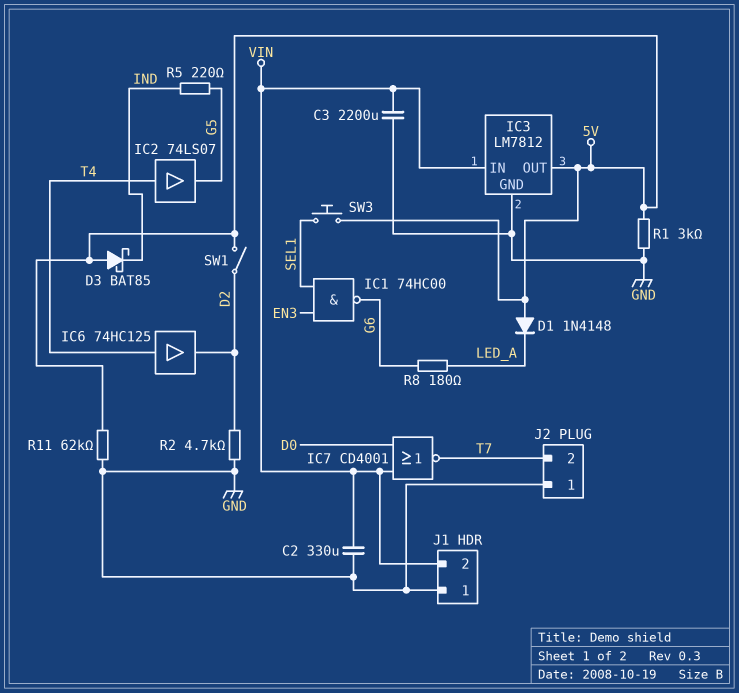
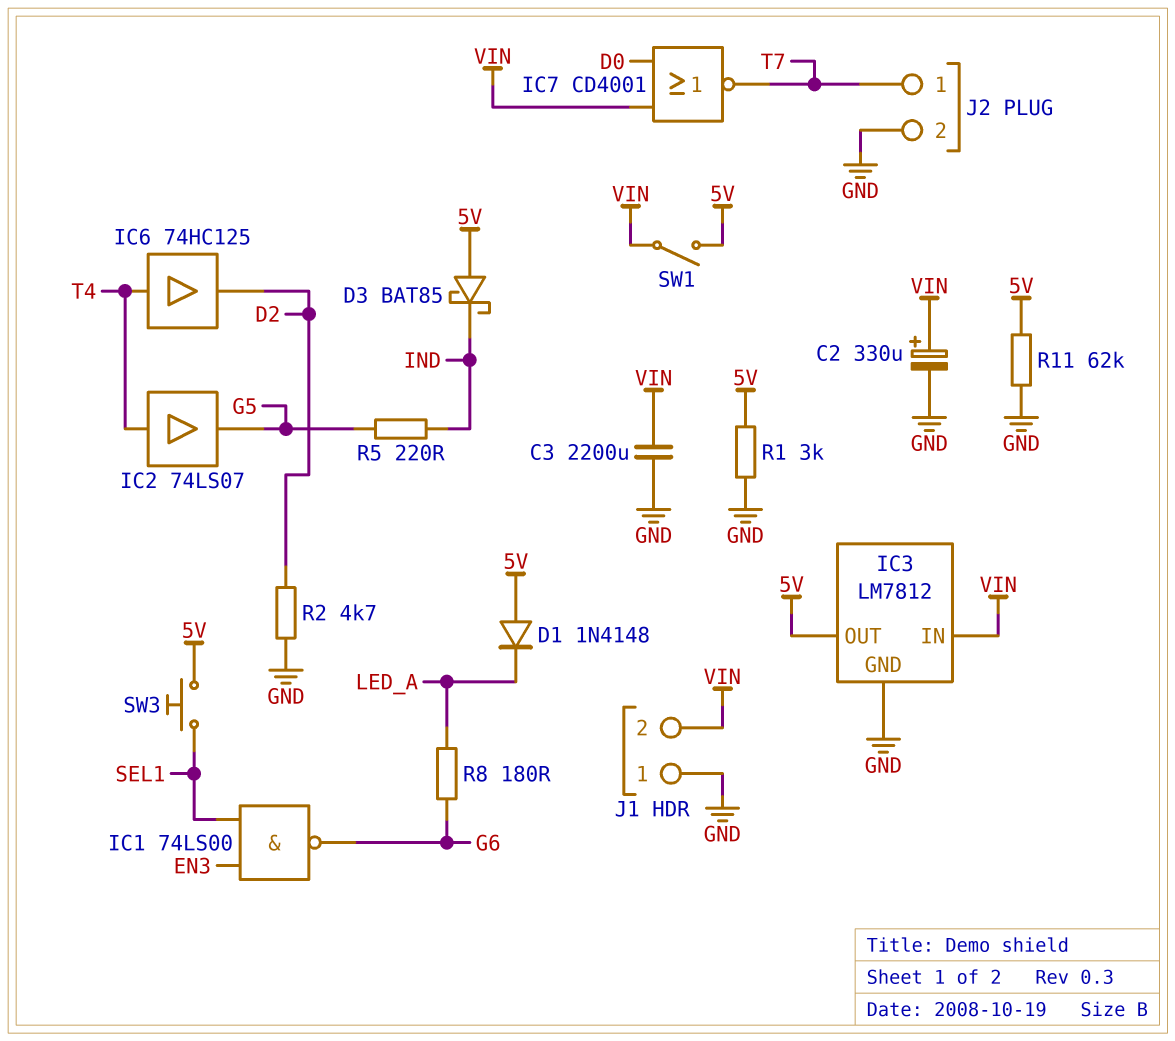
C2: 330uF (GND, VIN) -> 330uF (plus VIN, minus GND)
IC1: NAND 74HC00 (in EN3, in SEL1, out G6) -> NAND 74LS00 (in EN3, in SEL1, out G6)
J2 pin 1: GND -> T7
J2 pin 2: T7 -> GND
SW1: switch (5V, D2) -> switch (5V, VIN)

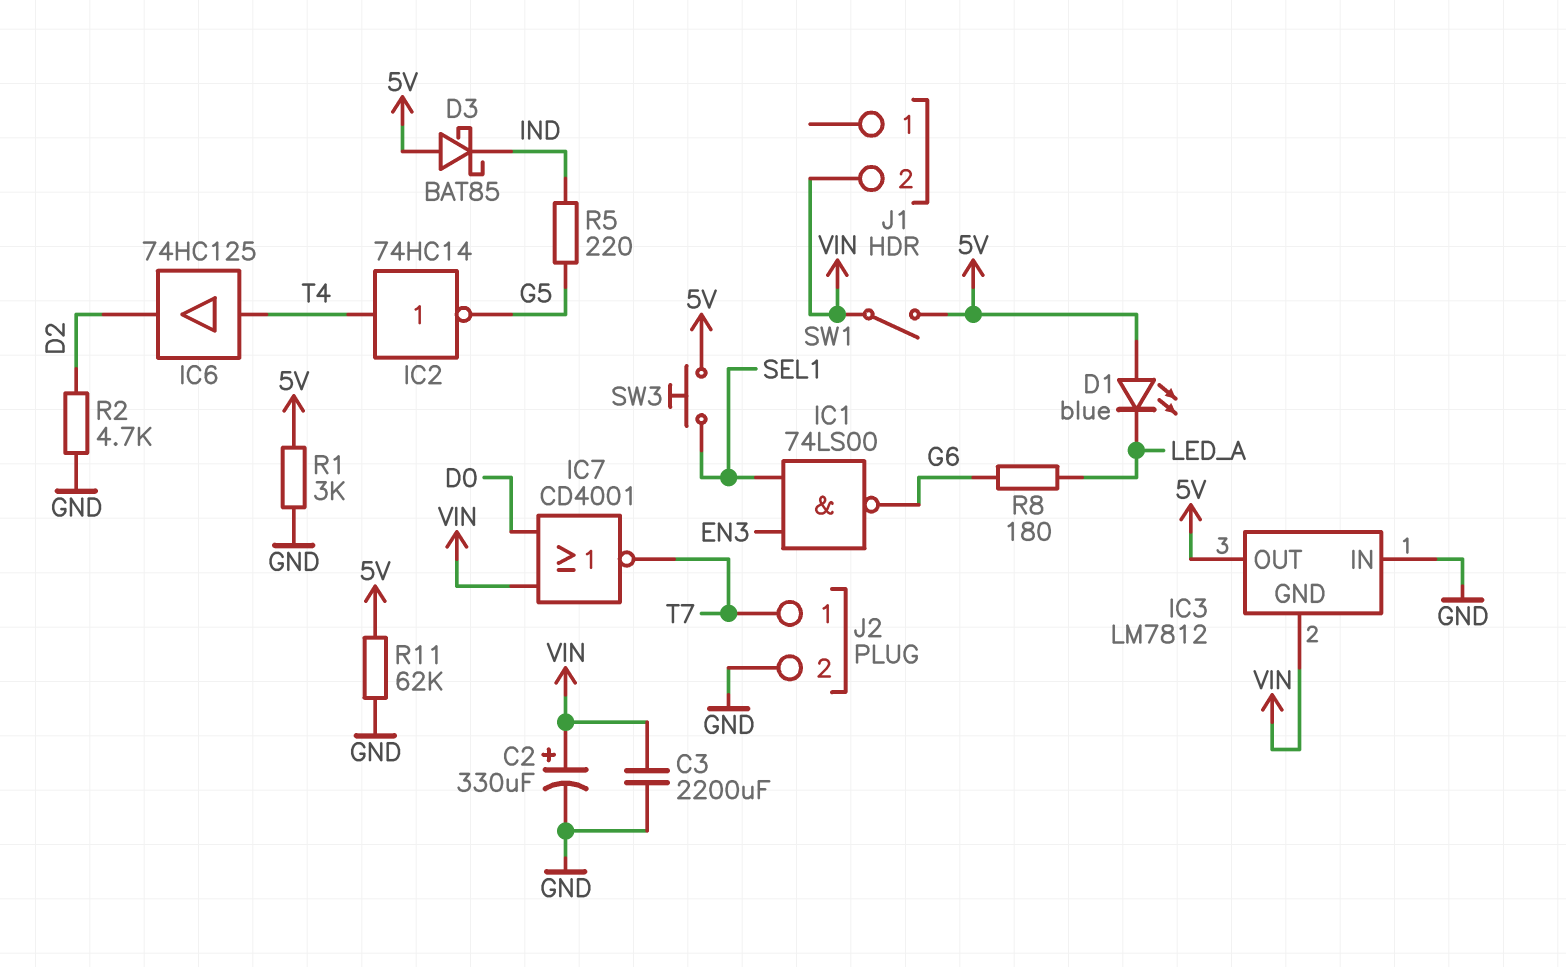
D1: diode 1N4148 (A 5V, K LED_A) -> LED blue (A 5V, K LED_A)
IC2: buffer 74LS07 (in T4, out G5) -> NOT 74HC14 (in T4, out G5)
IC3 pin GND: GND -> VIN
IC3 pin IN: VIN -> GND
J1 pin 1: GND -> none

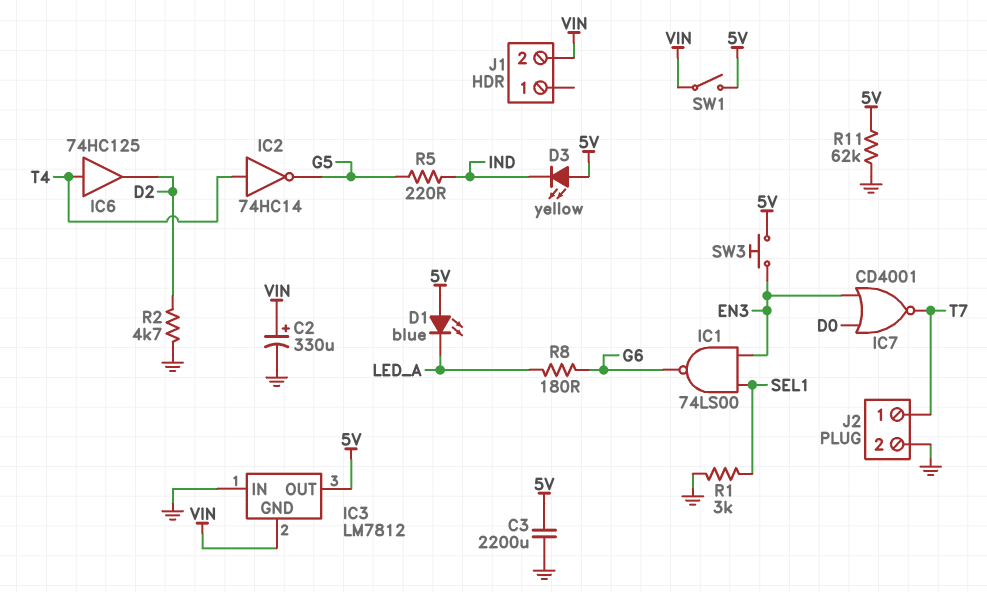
C3: 2200uF (GND, VIN) -> 2200uF (5V, GND)
D3: schottky BAT85 (A 5V, K IND) -> LED yellow (A 5V, K IND)
IC7: NOR CD4001 (in D0, in VIN, out T7) -> NOR CD4001 (in D0, in EN3, out T7)
R1: 3k (5V, GND) -> 3k (GND, SEL1)
SW3: button (5V, SEL1) -> button (5V, EN3)

